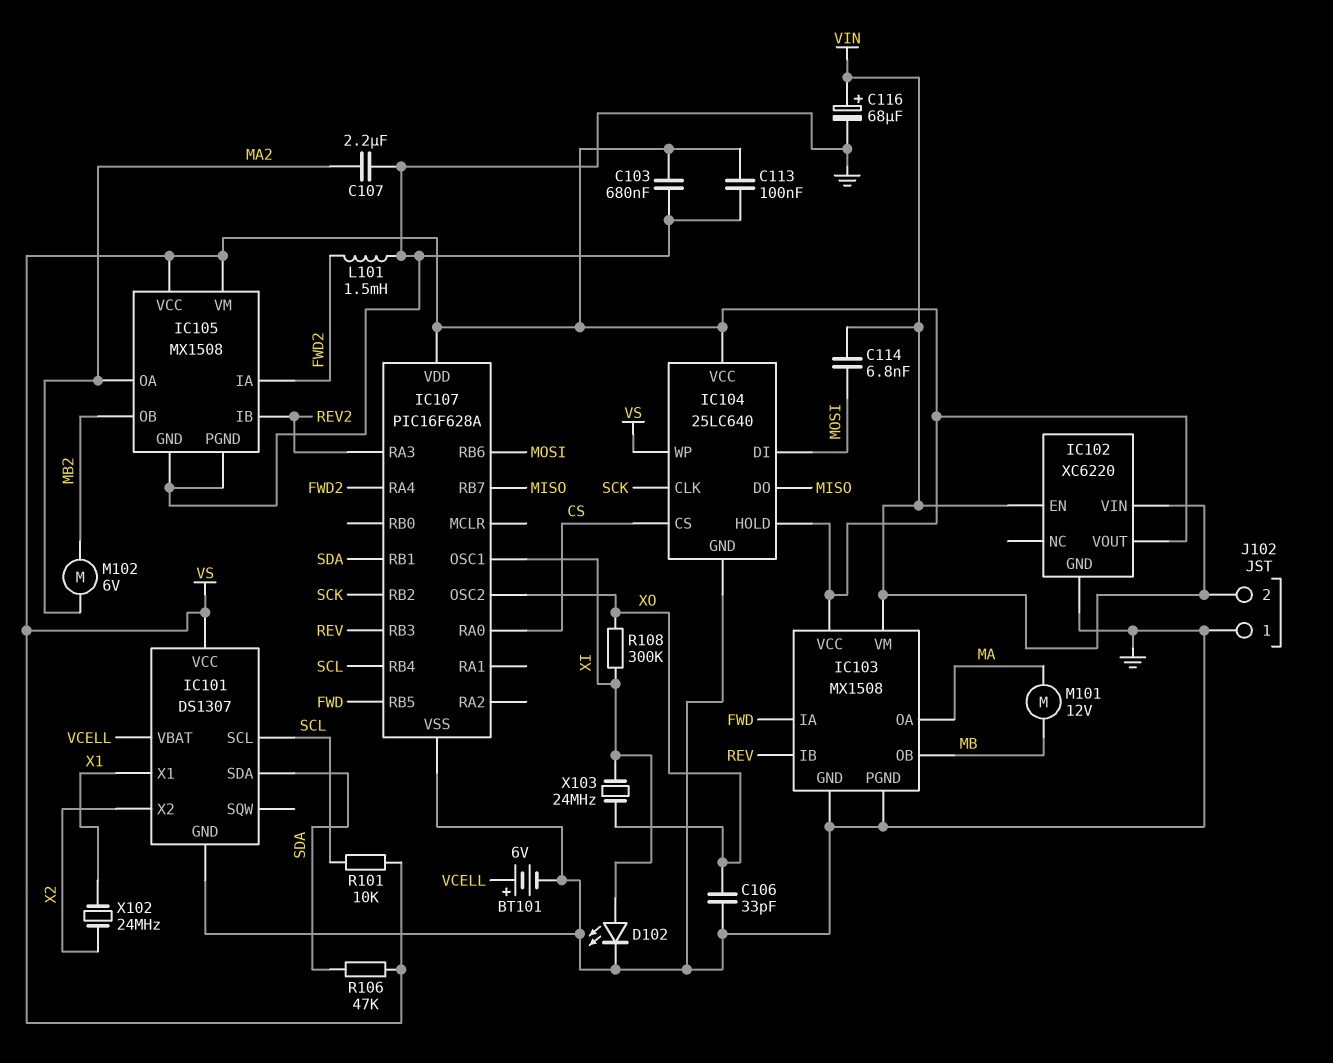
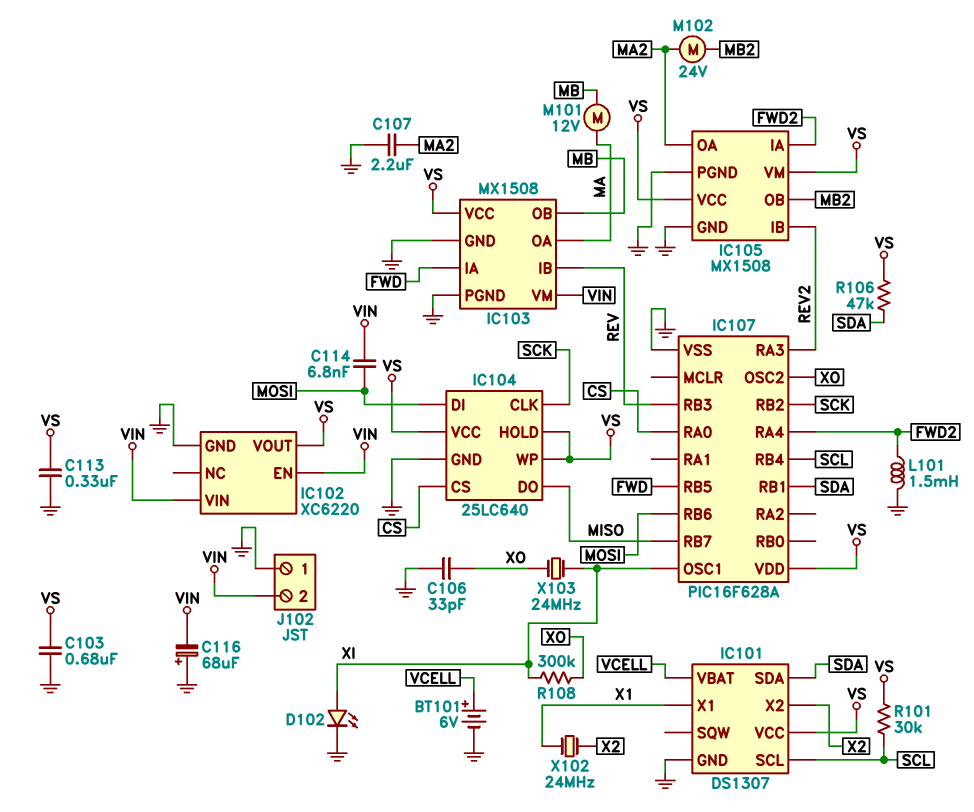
C113: 100nF (GND, VS) -> 330nF (GND, VS)
C116: 68uF (plus VIN, minus GND) -> 68uF (plus GND, minus VIN)
M102: motor 6V (MA2, MB2) -> motor 24V (MA2, MB2)
R101: 10k (SCL, VS) -> 30k (SCL, VS)

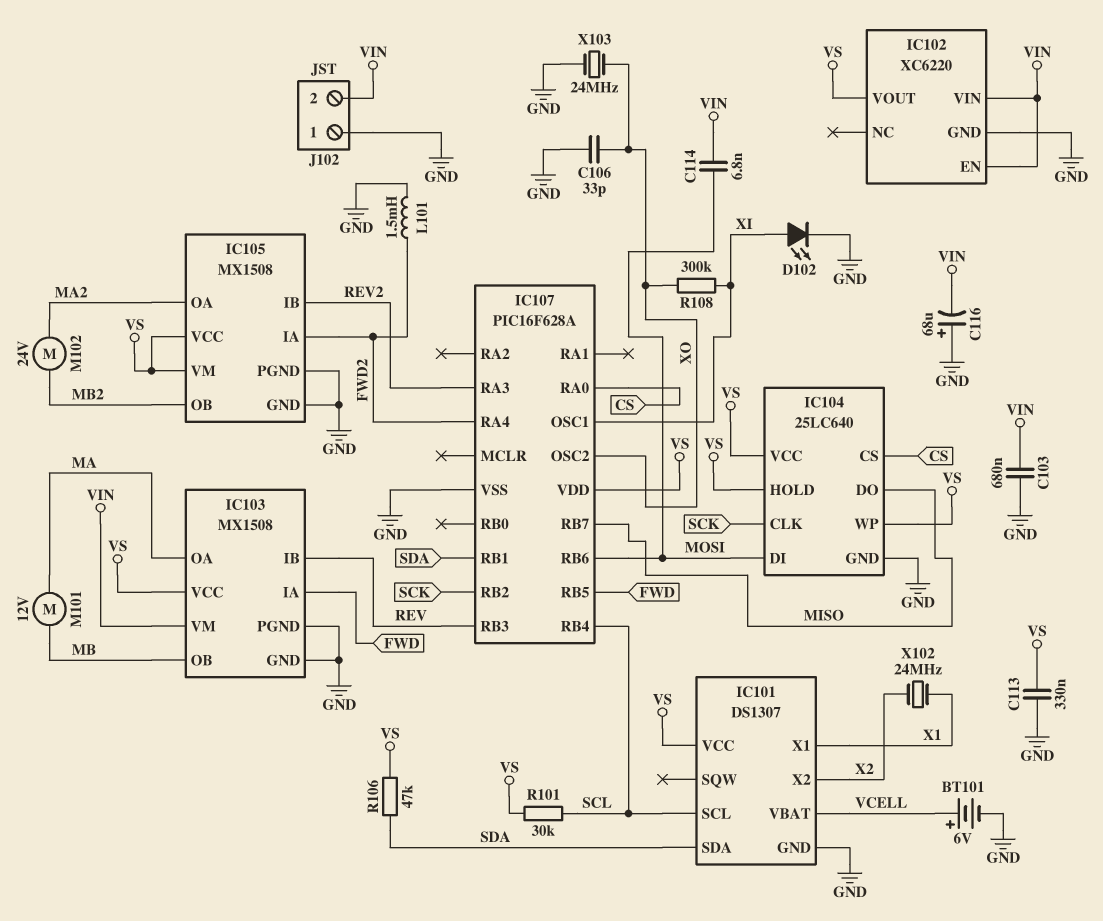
C103: 680nF (GND, VS) -> 680nF (GND, VIN)
C107: 2.2uF (GND, MA2) -> none
X103: 24MHz (XI, XO) -> 24MHz (GND, XO)

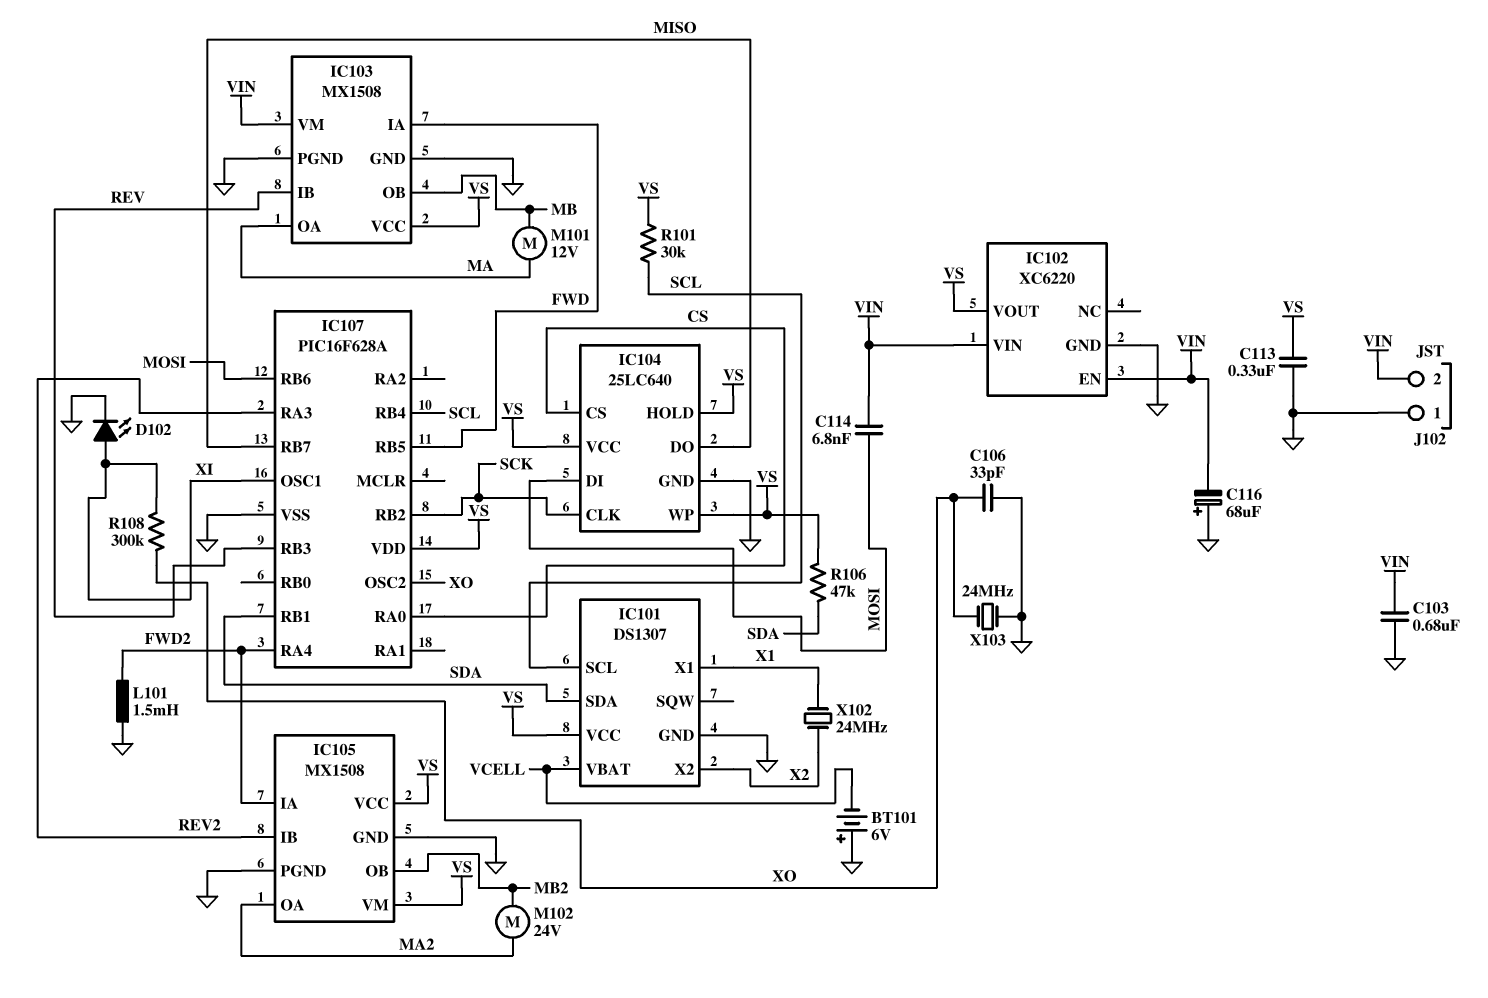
BT101: 6V (plus VCELL, minus GND) -> 6V (plus GND, minus VCELL)

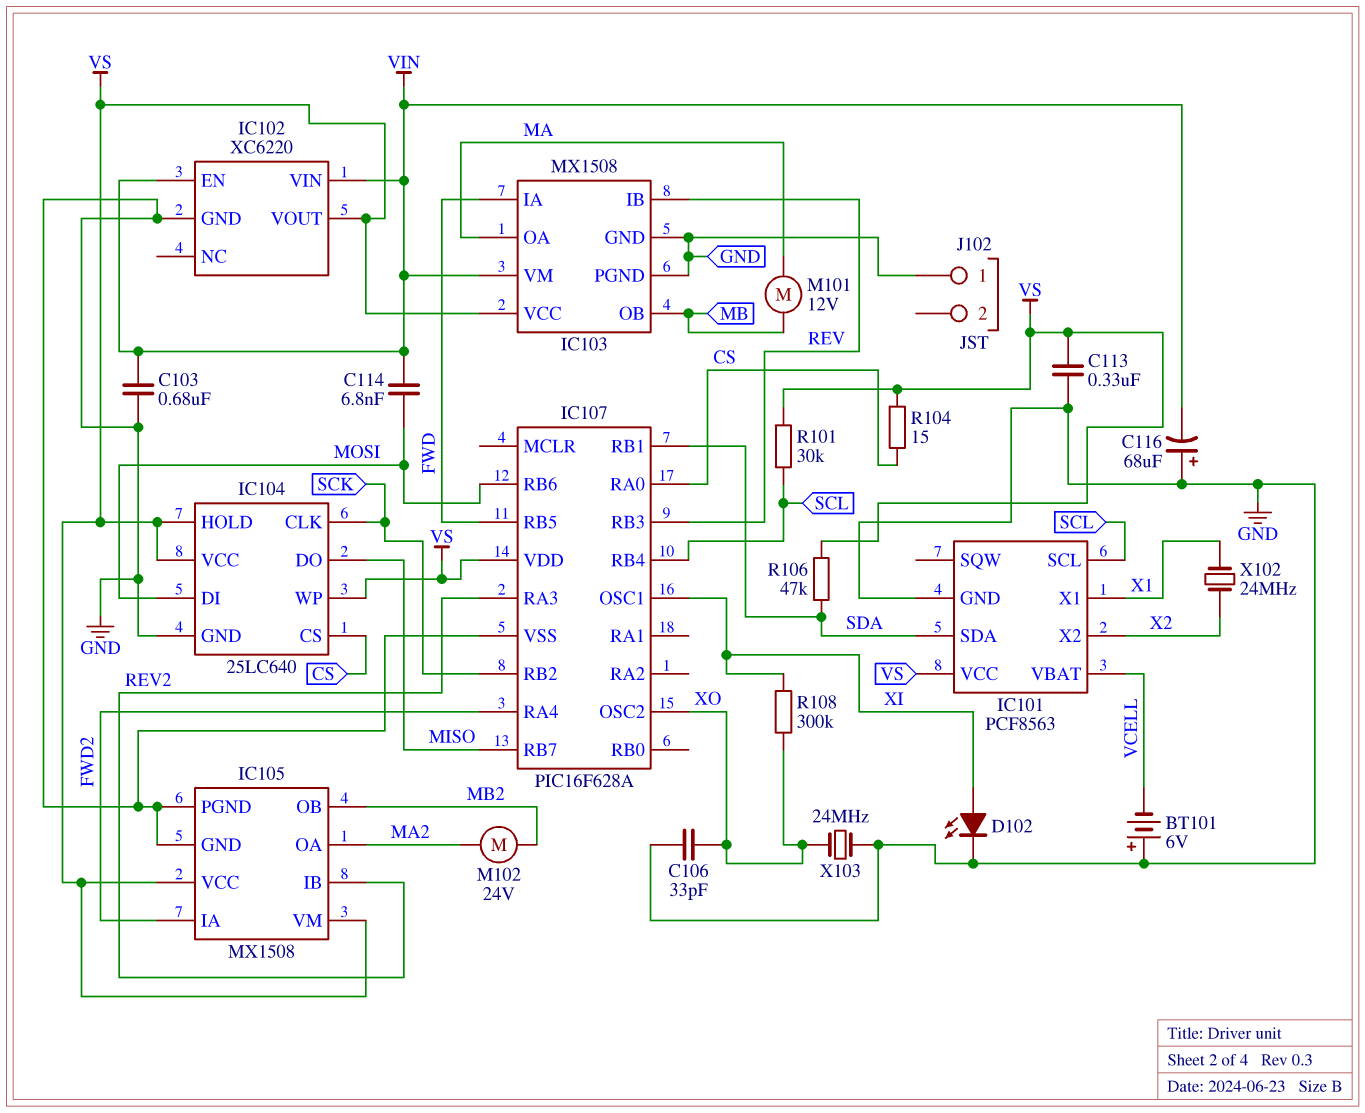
IC101: DS1307 -> PCF8563
J102 pin 2: VIN -> none
L101: 1.5mH (FWD2, GND) -> none
R104: none -> 15 (CS, VS)

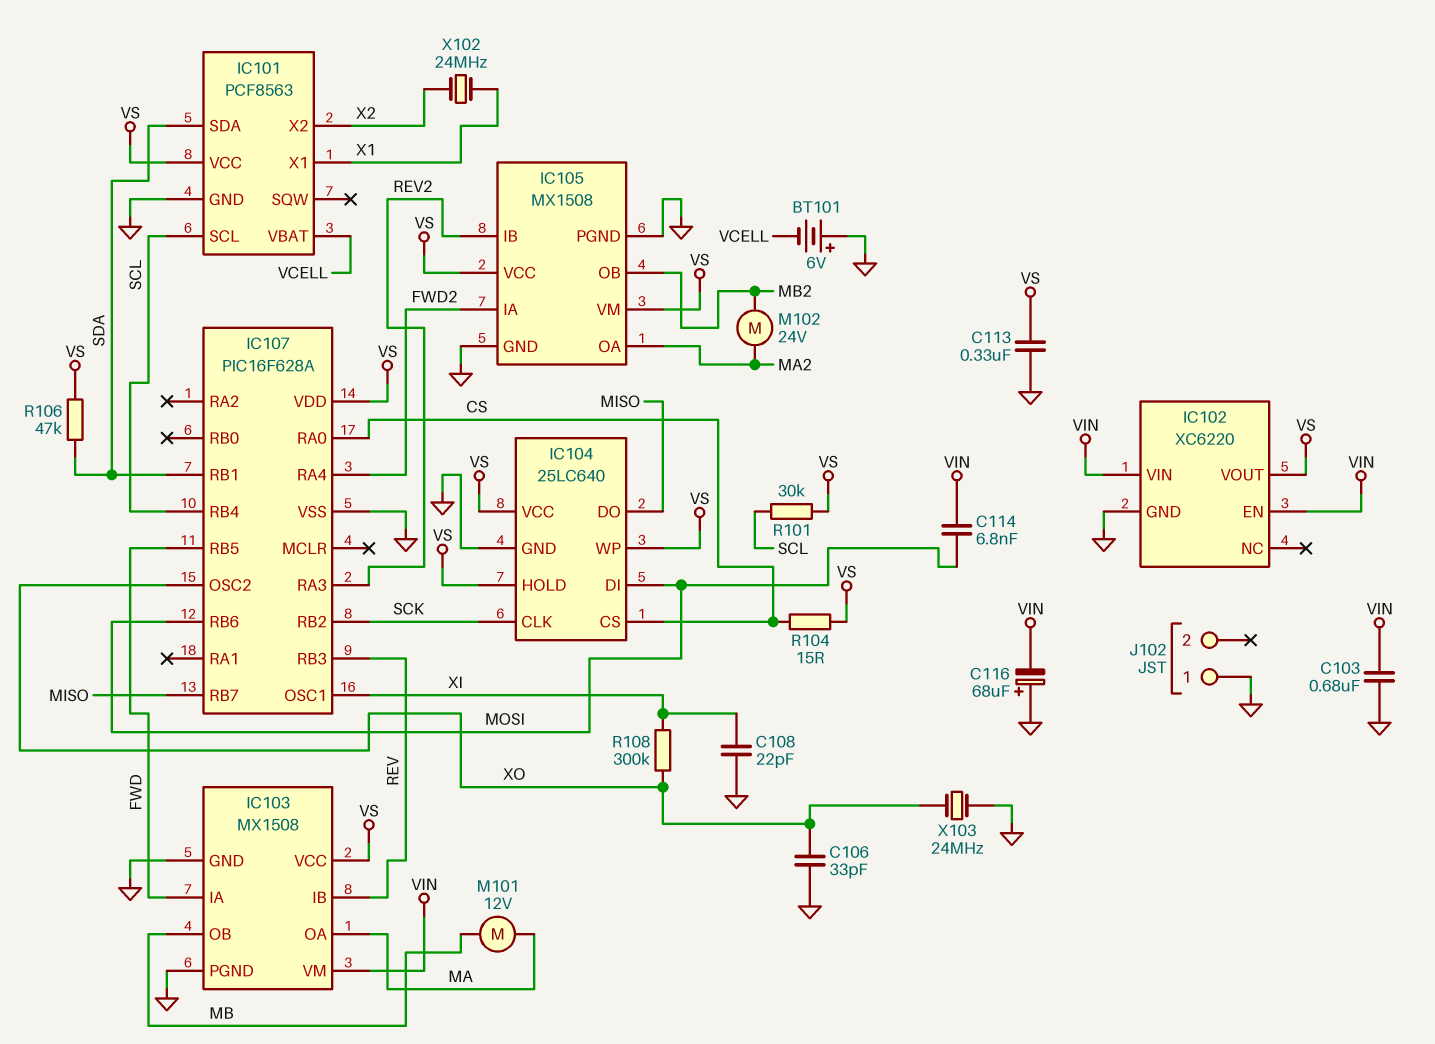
C108: none -> 22pF (GND, XI)
D102: LED (A XI, K GND) -> none

